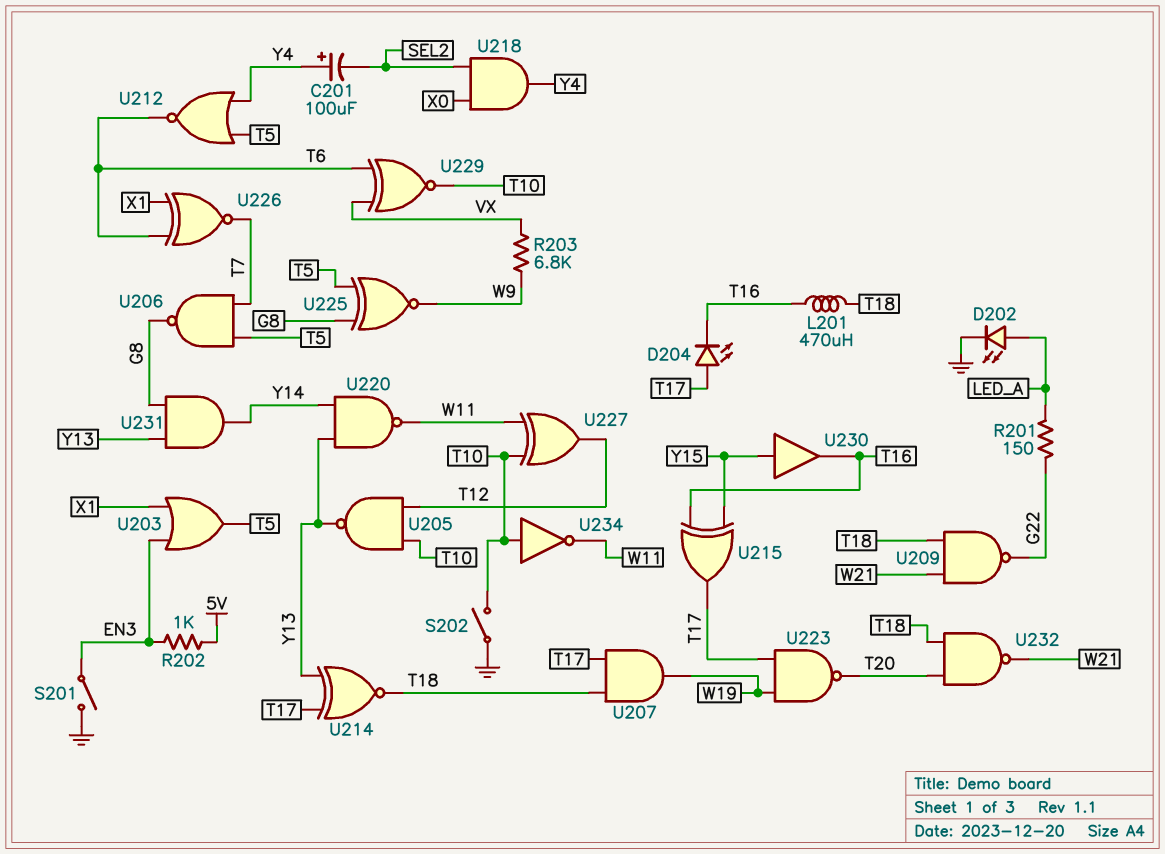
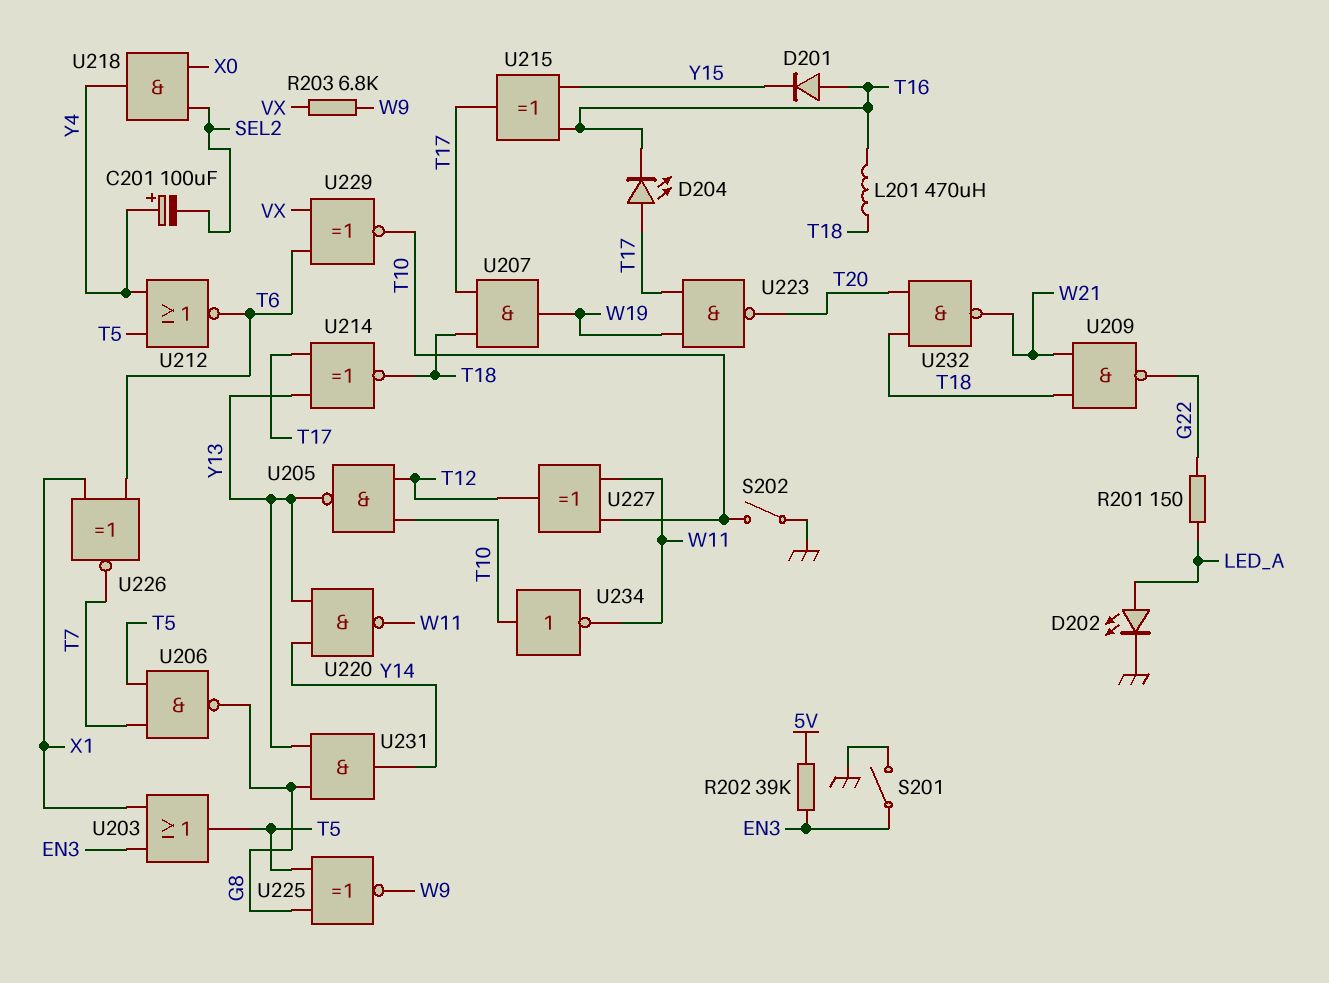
D201: none -> diode (A T16, K Y15)
R202: 1k (5V, EN3) -> 39k (5V, EN3)
U230: buffer (in Y15, out T16) -> none

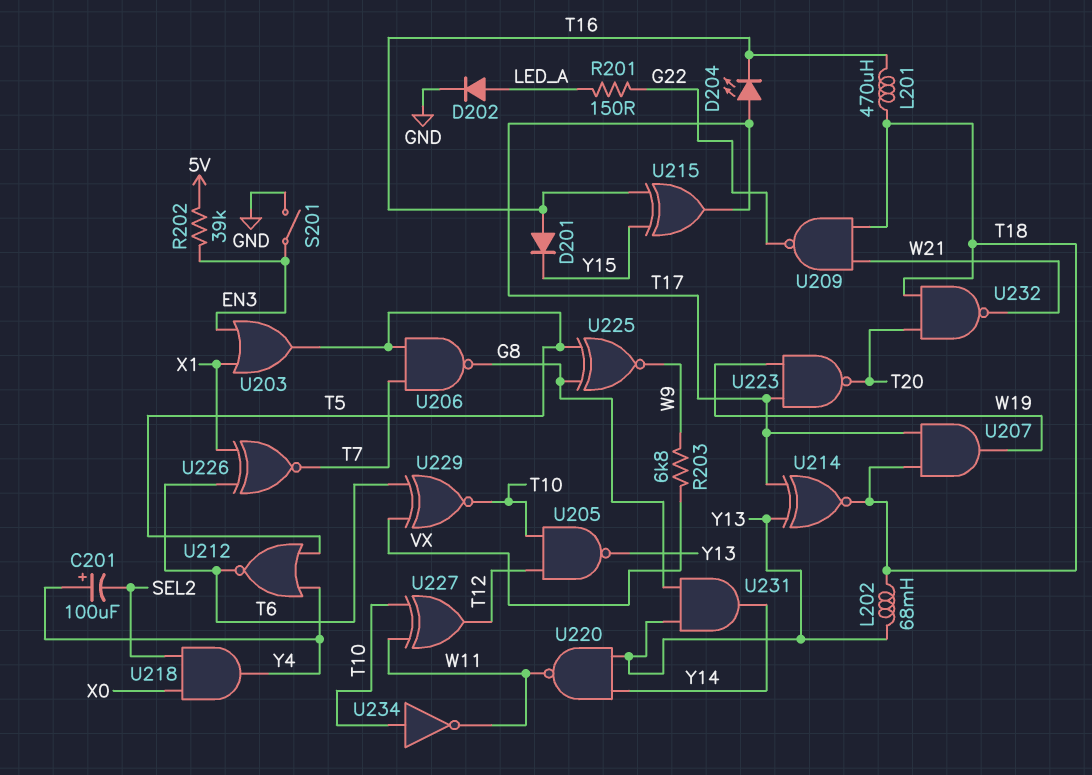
D202: LED (A LED_A, K GND) -> diode (A LED_A, K GND)
L202: none -> 68mH (T18, Y13)
S202: switch (GND, T10) -> none

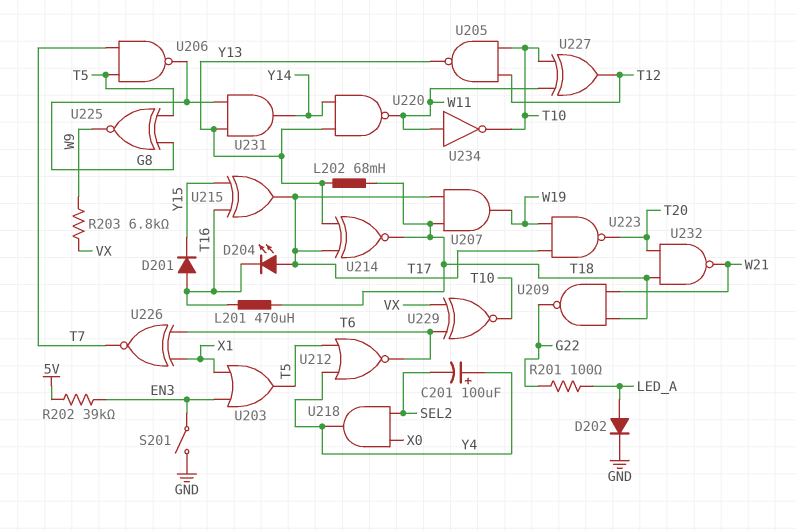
R201: 150 (G22, LED_A) -> 100 (G22, LED_A)
U234: NOT (in T10, out W11) -> NOT (in W11, out T10)

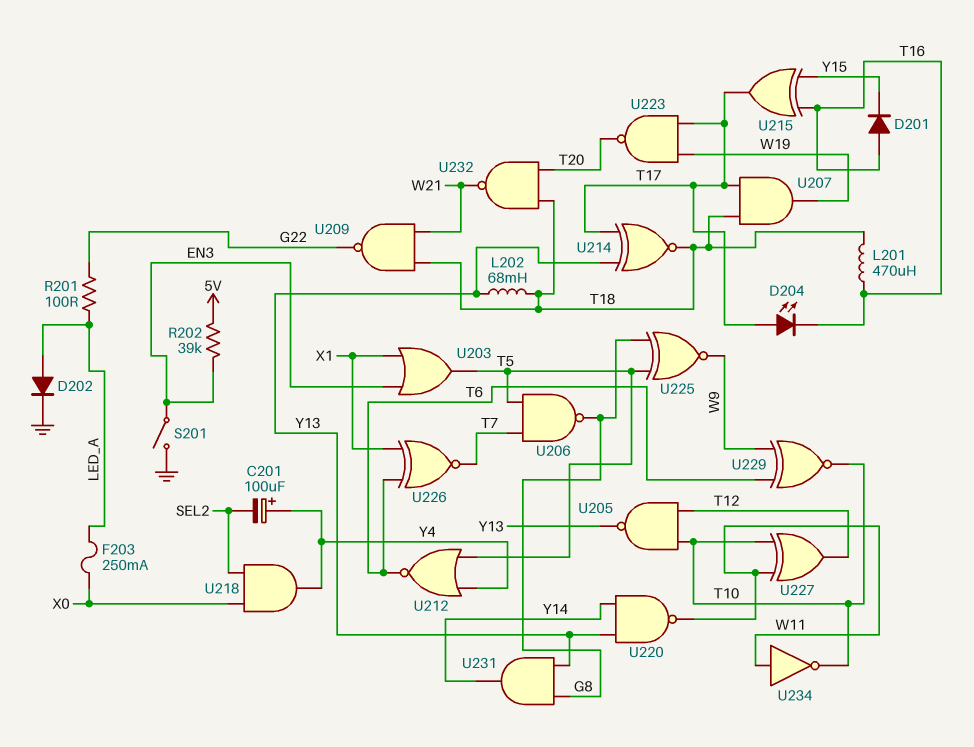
F203: none -> 250mA (LED_A, X0)
R203: 6.8k (VX, W9) -> none
U229: XNOR (in T6, in VX, out T10) -> XNOR (in T6, in W9, out T10)

